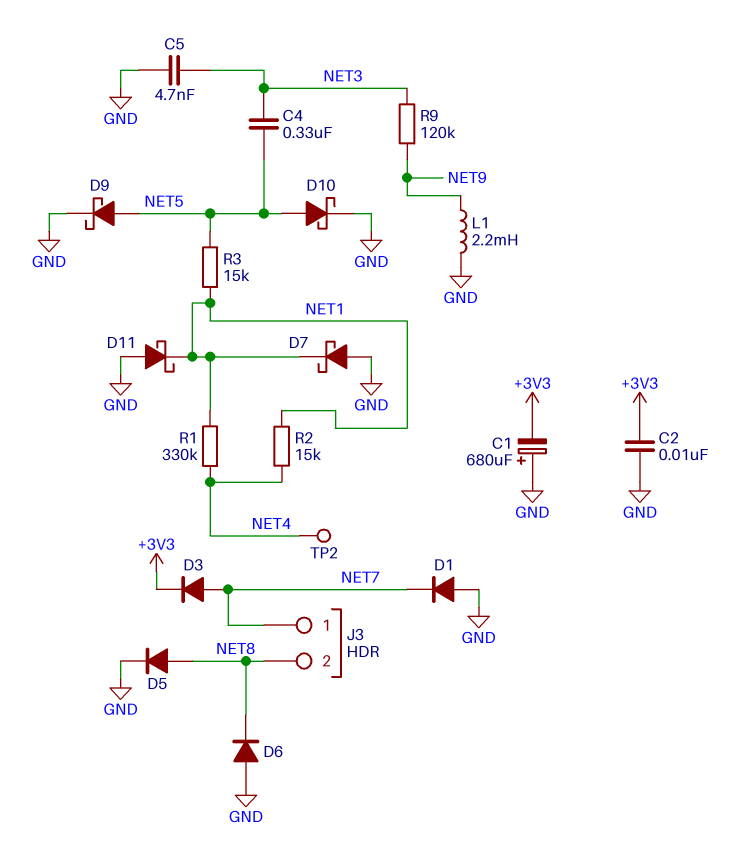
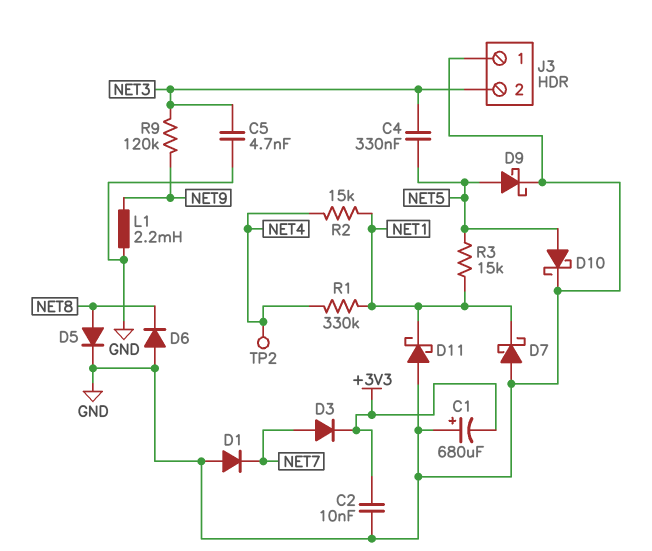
J3 pin 1: NET7 -> GND
J3 pin 2: NET8 -> NET3

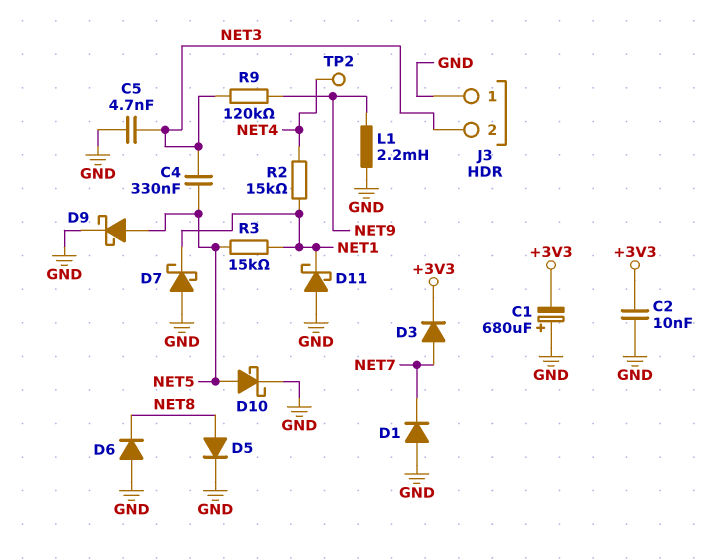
R1: 330k (NET1, NET4) -> none

